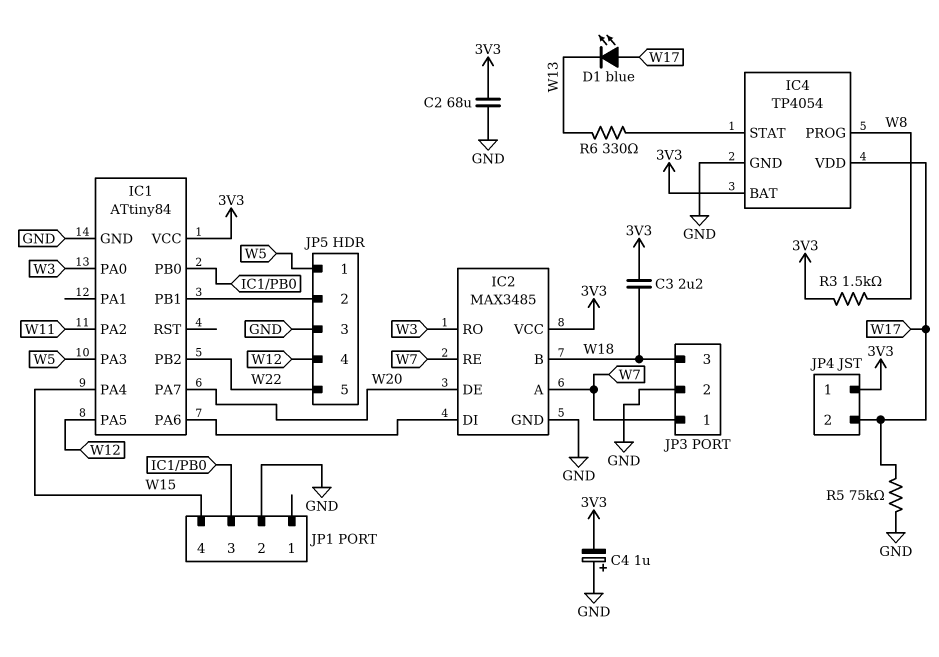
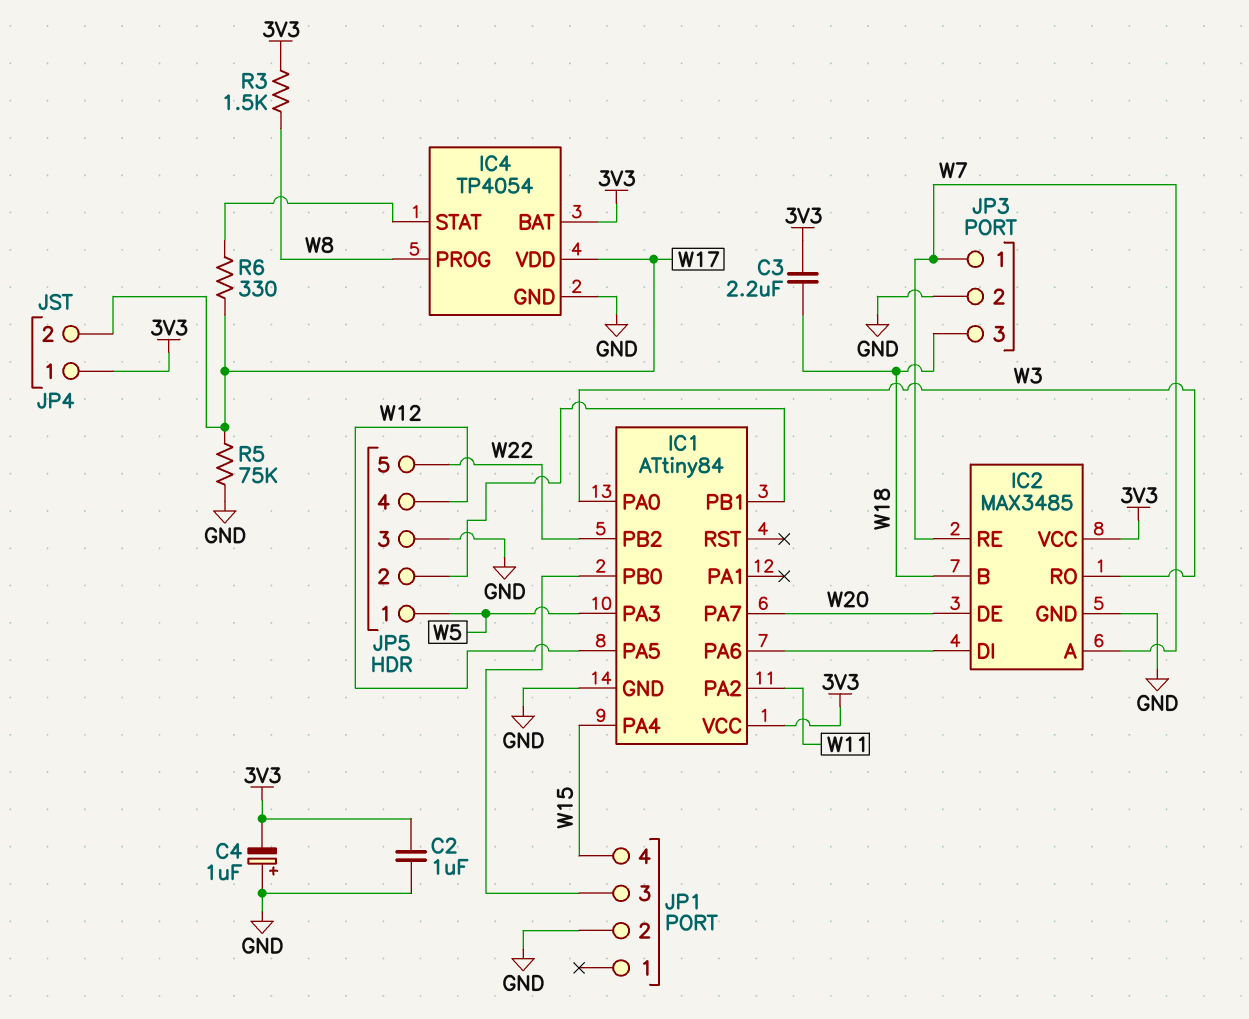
C2: 68uF (3V3, GND) -> 1uF (3V3, GND)
D1: LED blue (A W17, K W13) -> none
R6: 330 (IC4/STAT, W13) -> 330 (IC4/STAT, W17)

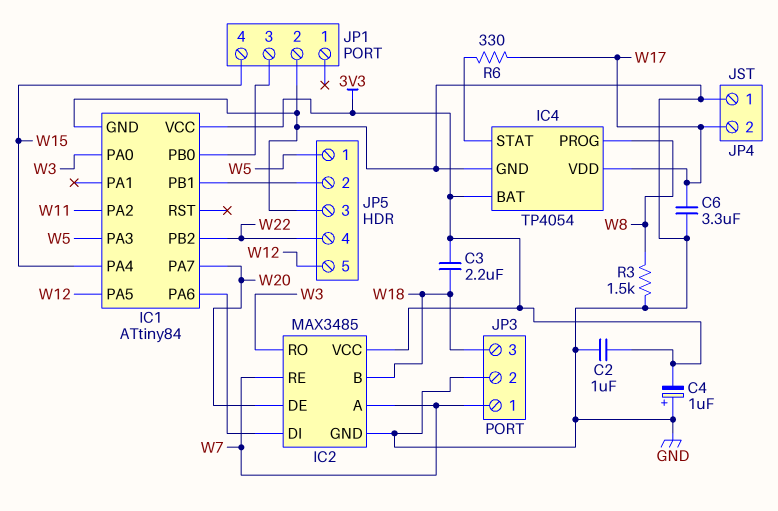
C6: none -> 3.3uF (GND, W17)
JP4 pin 1: 3V3 -> GND
JP5 pin 4: W12 -> W22
JP5 pin 5: W22 -> W12
R3: 1.5k (3V3, W8) -> 1.5k (GND, W8)
R5: 75k (GND, W17) -> none

